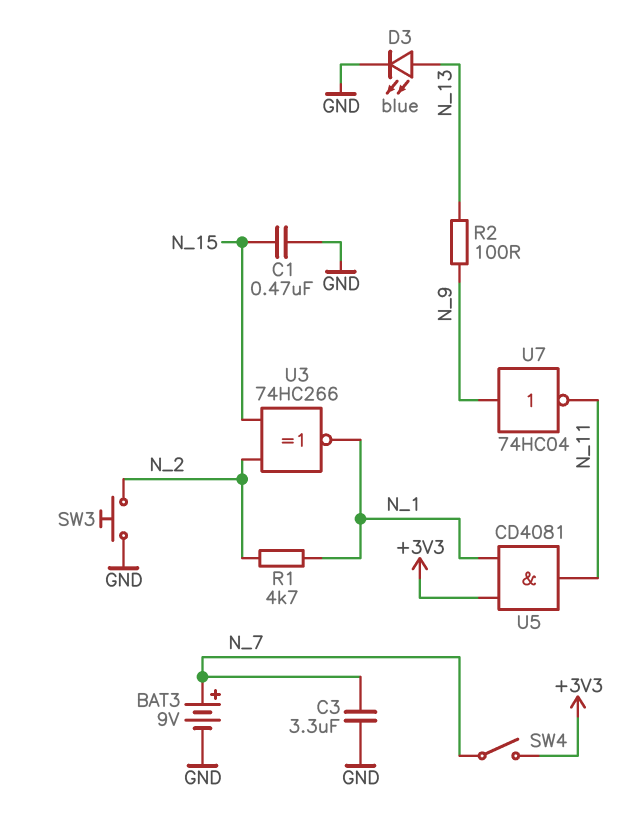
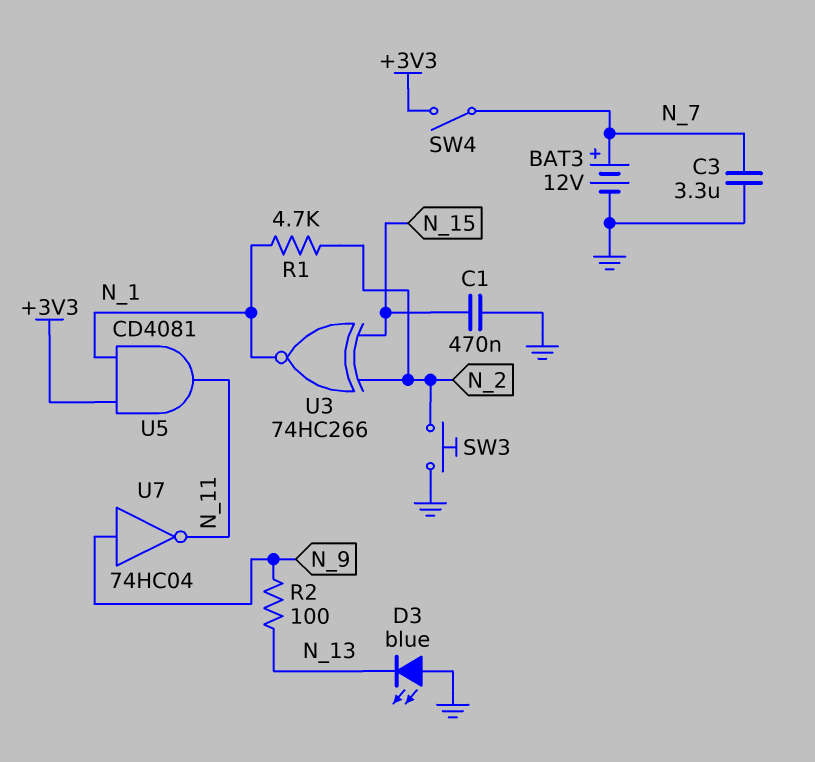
BAT3: 9V (plus N_7, minus GND) -> 12V (plus N_7, minus GND)
D3: LED blue (A N_13, K GND) -> LED blue (A GND, K N_13)

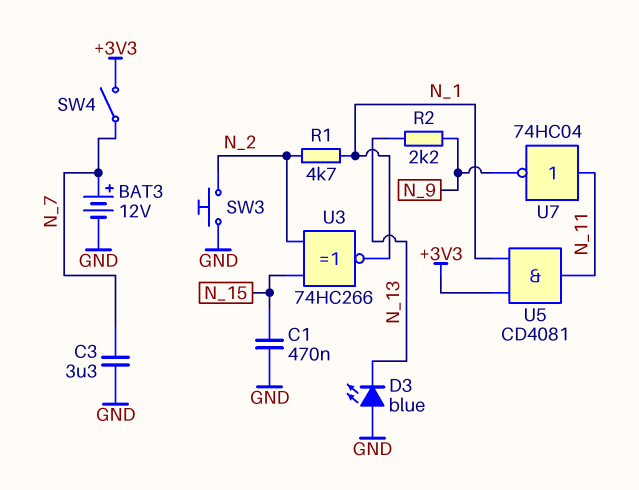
R2: 100 (N_9, N_13) -> 2.2k (N_9, N_13)
U7: NOT 74HC04 (in N_9, out N_11) -> NOT 74HC04 (in N_11, out N_9)

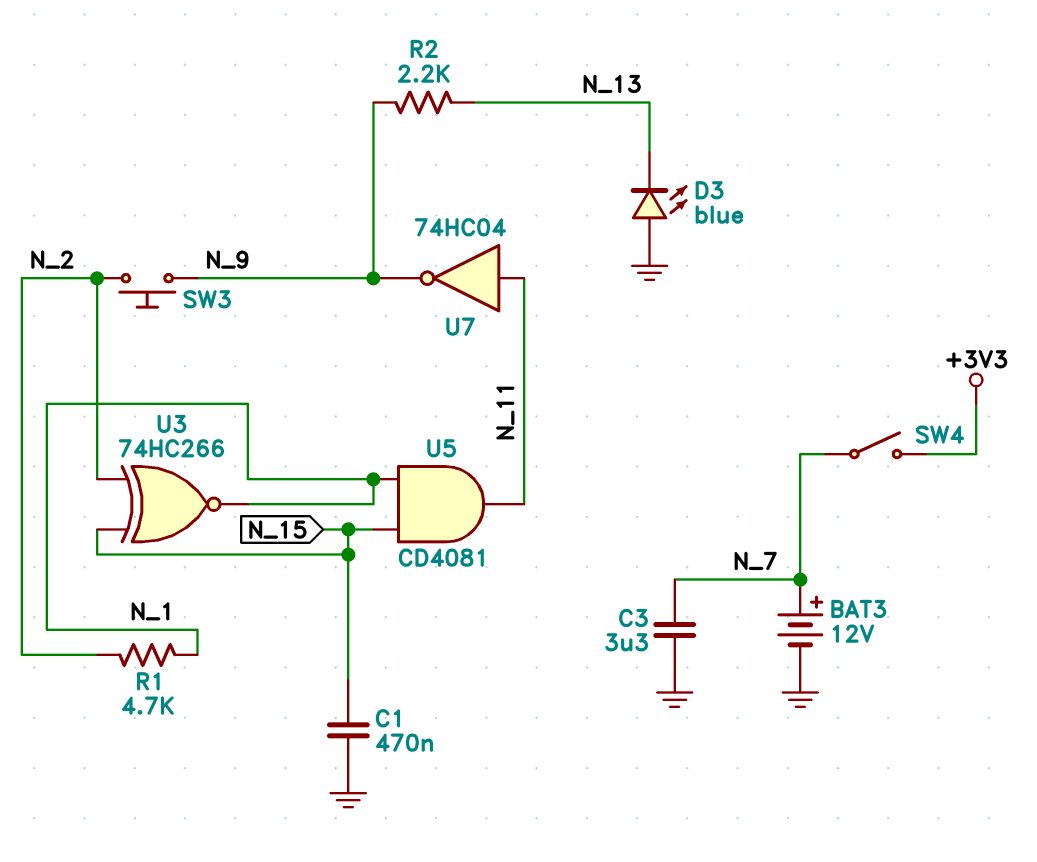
SW3: button (GND, N_2) -> button (N_2, N_9)
U5: AND CD4081 (in +3V3, in N_1, out N_11) -> AND CD4081 (in N_1, in N_15, out N_11)

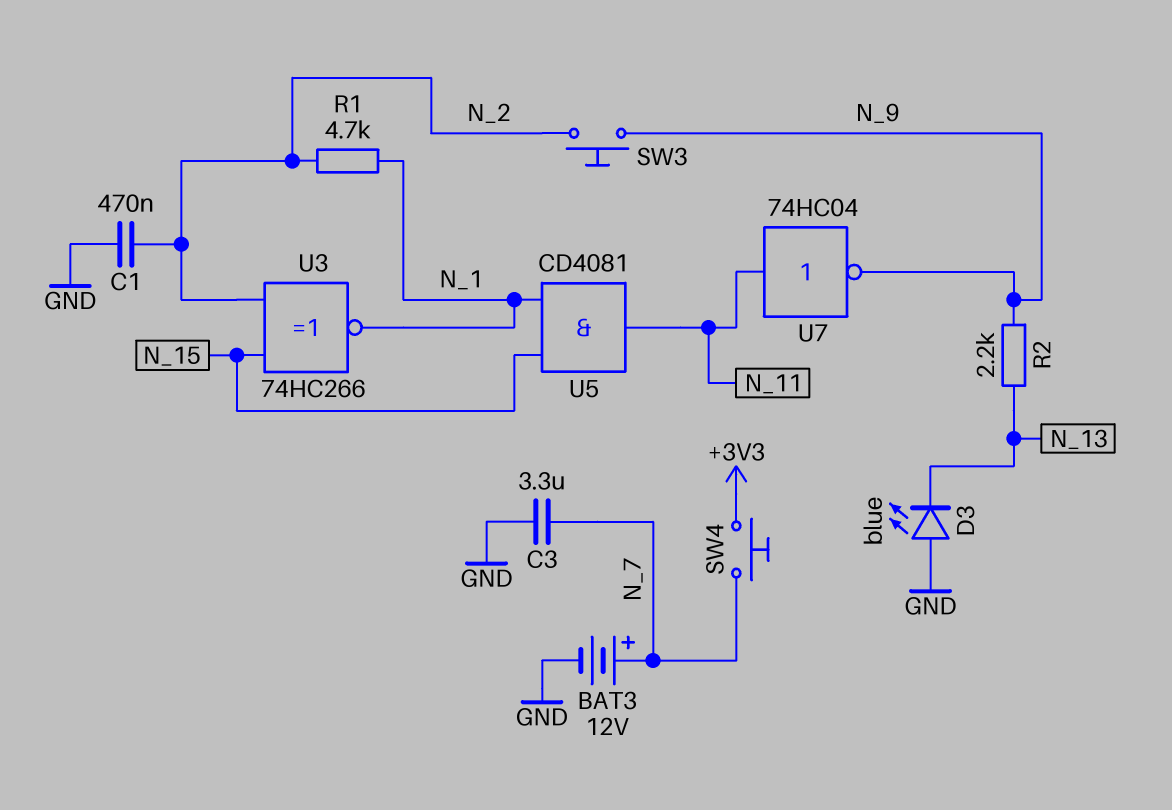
C1: 470nF (GND, N_15) -> 470nF (GND, N_2)
SW4: switch (+3V3, N_7) -> button (+3V3, N_7)

